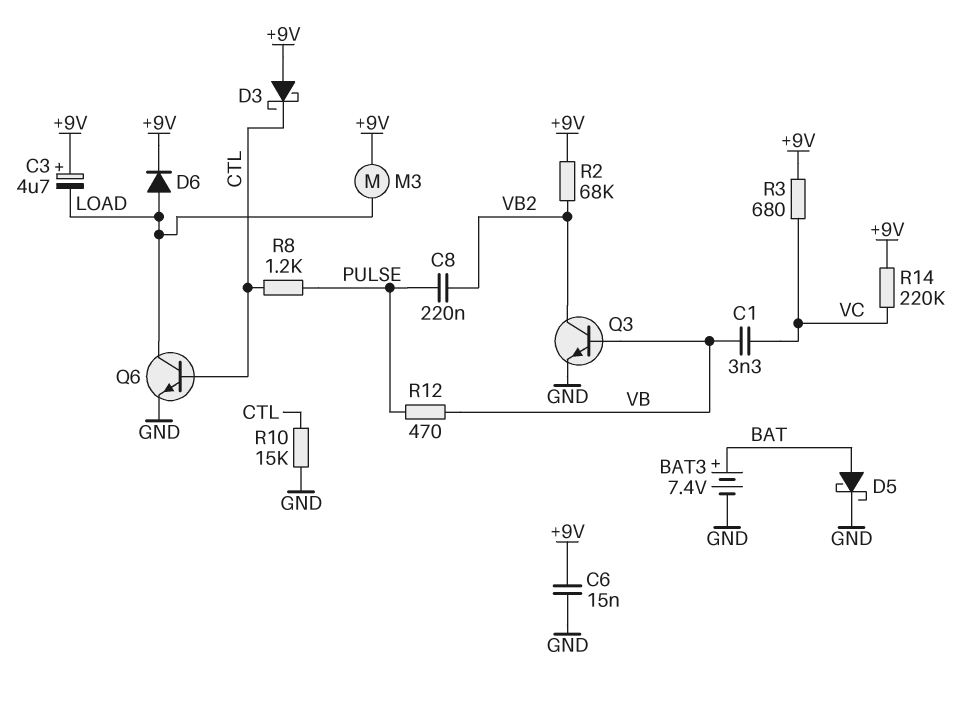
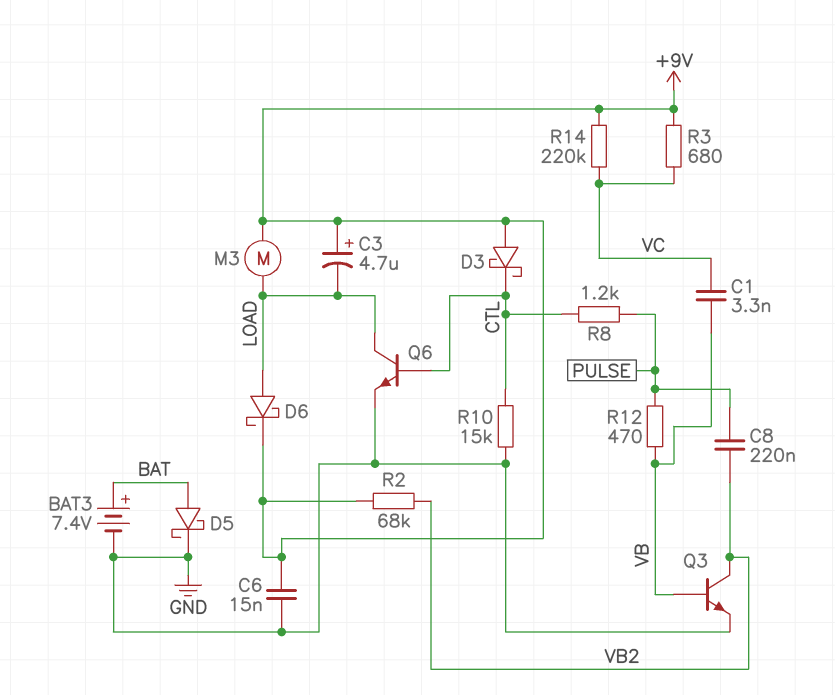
D6: diode (A LOAD, K +9V) -> schottky (A LOAD, K +9V)

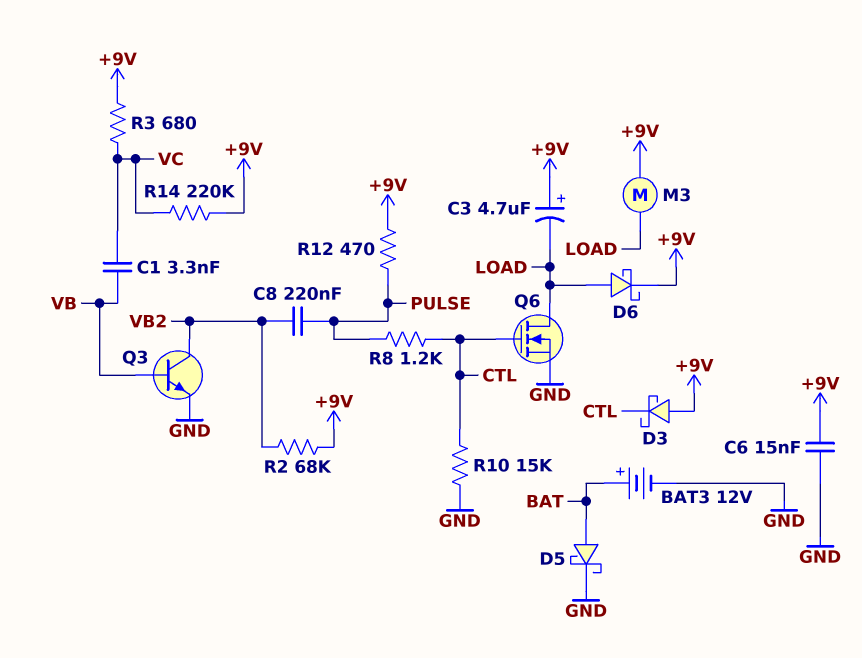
BAT3: 7.4V (plus BAT, minus GND) -> 12V (plus BAT, minus GND)
Q6: NPN (B CTL, C LOAD, E GND) -> NMOS (G CTL, D LOAD, S GND)
R12: 470 (PULSE, VB) -> 470 (+9V, PULSE)

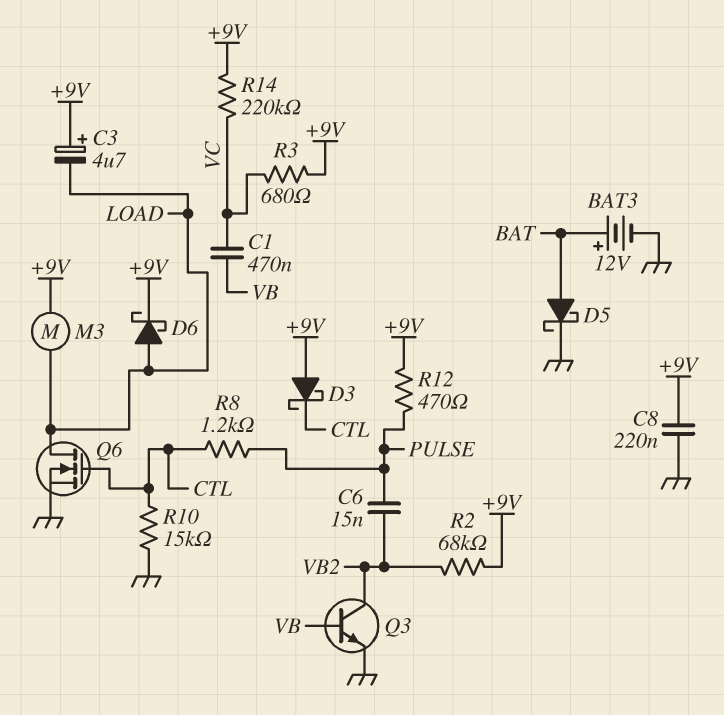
C1: 3.3nF (VB, VC) -> 470nF (VB, VC)
C6: 15nF (+9V, GND) -> 15nF (PULSE, VB2)
C8: 220nF (PULSE, VB2) -> 220nF (+9V, GND)

